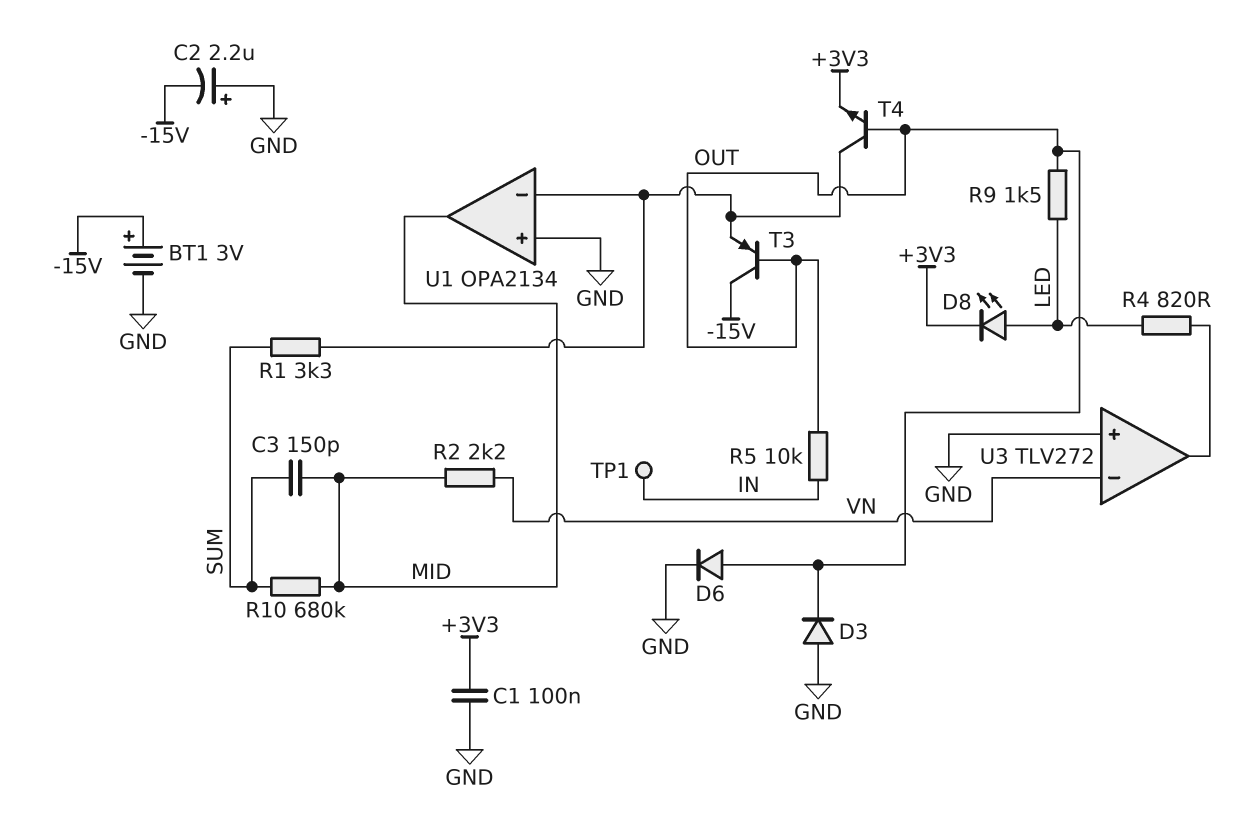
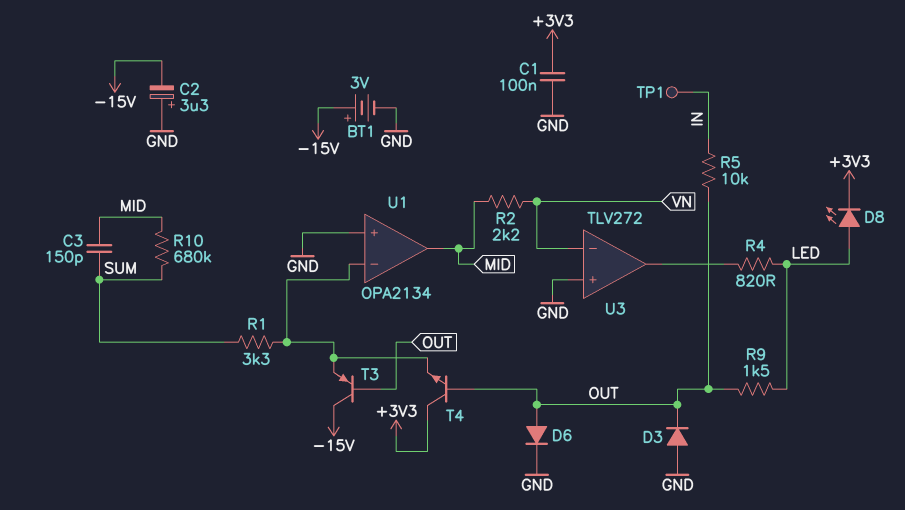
C2: 2.2uF (plus GND, minus -15V) -> 3.3uF (plus GND, minus -15V)
T4: NPN (B OUT, C U1/in-, E +3V3) -> NPN (B OUT, C +3V3, E U1/in-)

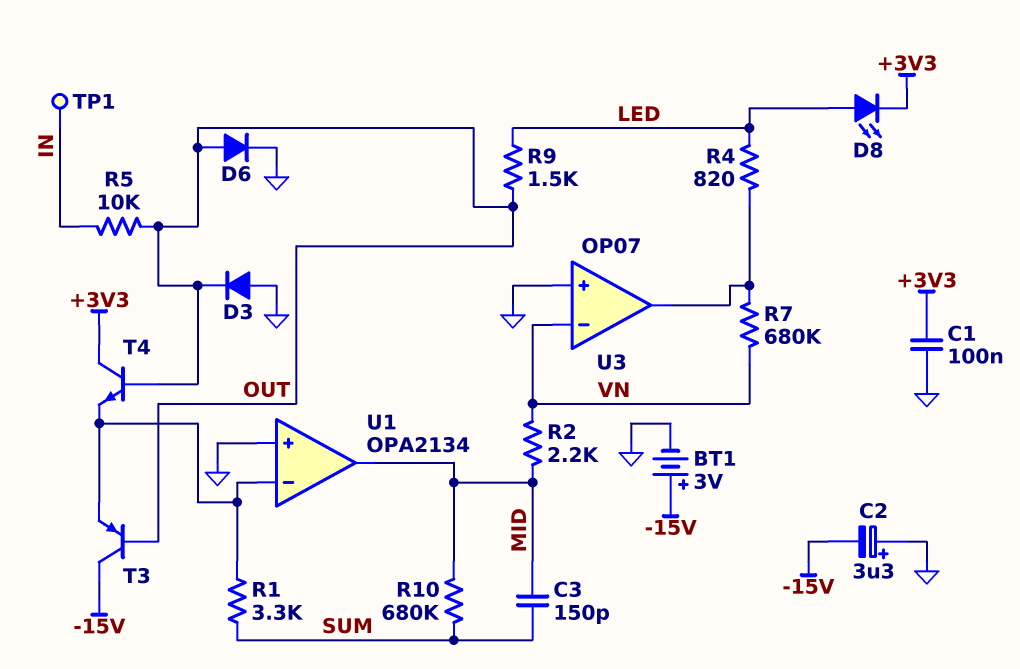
R7: none -> 680k (U3/out, VN)
U3: TLV272 -> OP07

